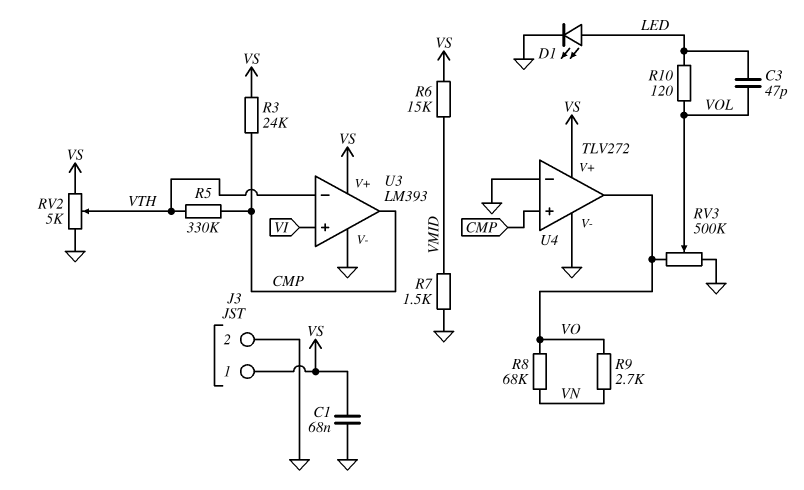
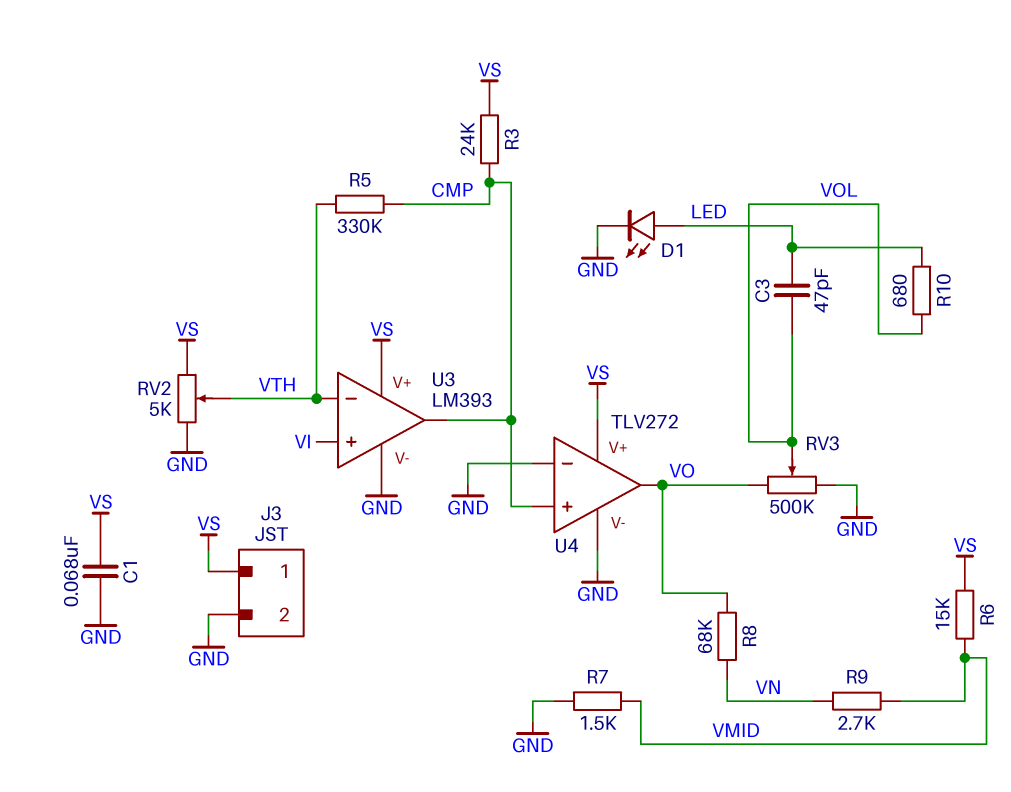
R9: 2.7k (VN, VO) -> 2.7k (VMID, VN)
R10: 120 (LED, VOL) -> 680 (LED, VOL)

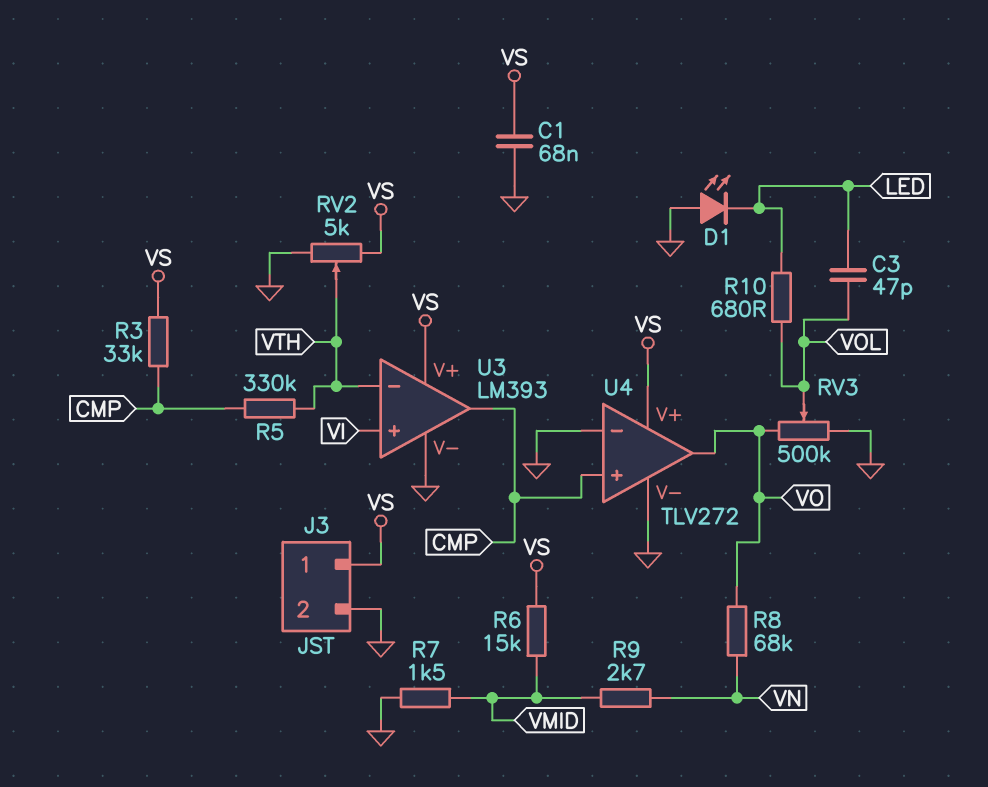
D1: LED (A LED, K GND) -> LED (A GND, K LED)
R3: 24k (CMP, VS) -> 33k (CMP, VS)

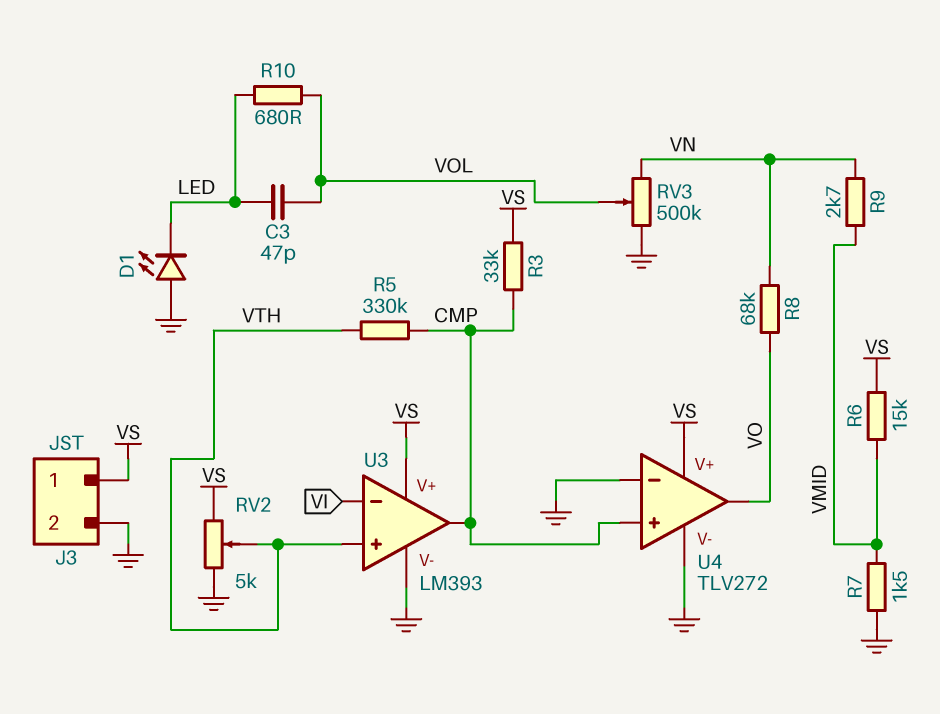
C1: 68nF (GND, VS) -> none
RV3: 500k (GND, VO, wiper VOL) -> 500k (GND, VN, wiper VOL)
U3 pin in+: VI -> VTH
U3 pin in-: VTH -> VI

